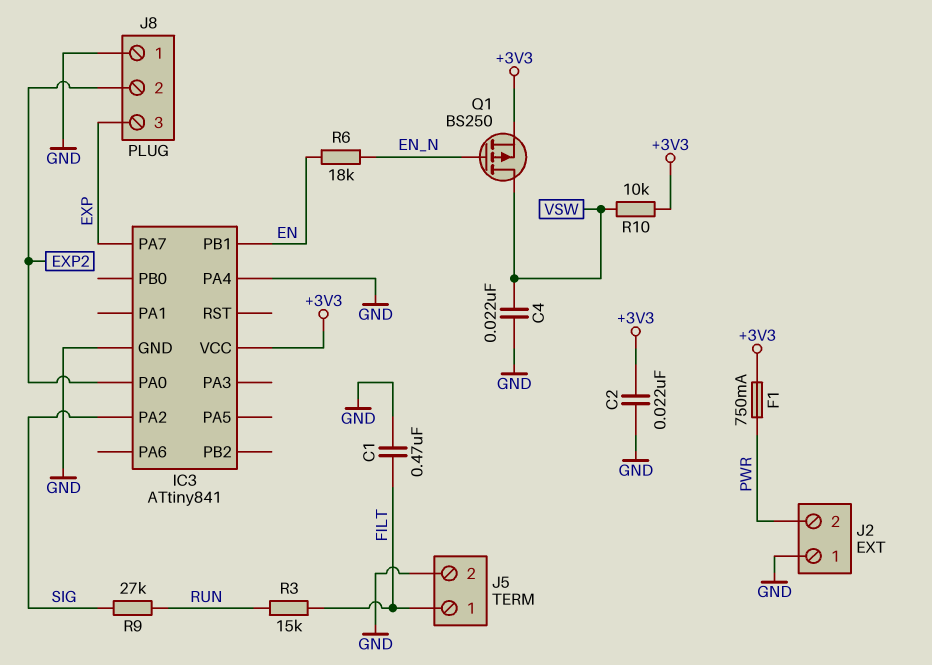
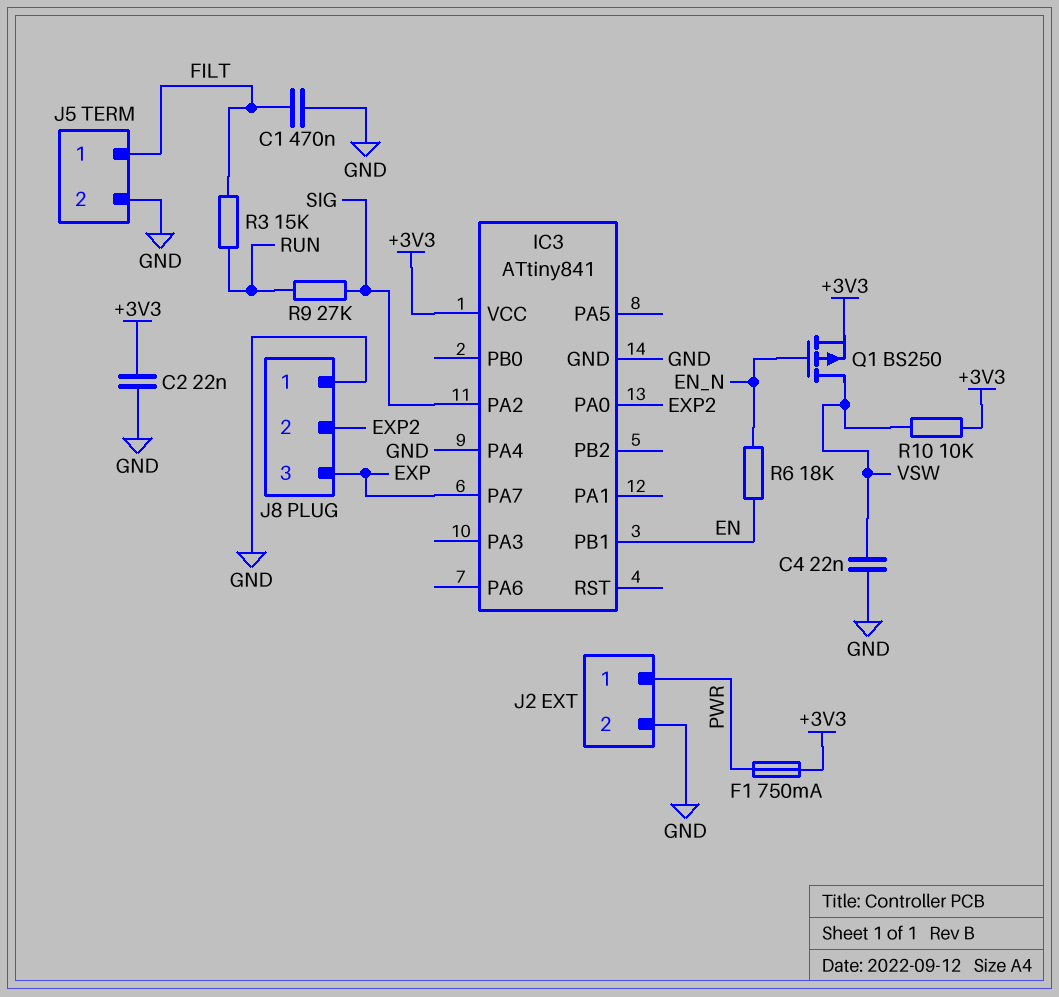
J2 pin 1: GND -> PWR
J2 pin 2: PWR -> GND

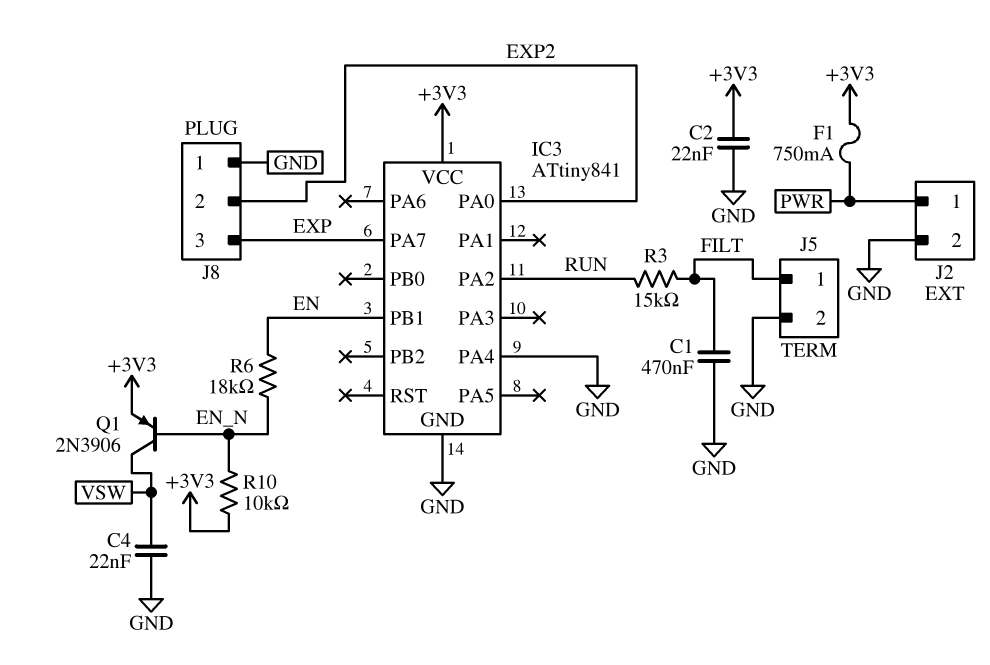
IC3 pin PA2: SIG -> RUN
Q1: PMOS BS250 (G EN_N, D VSW, S +3V3) -> PNP 2N3906 (B EN_N, C VSW, E +3V3)
R9: 27k (RUN, SIG) -> none
R10: 10k (+3V3, VSW) -> 10k (+3V3, EN_N)

